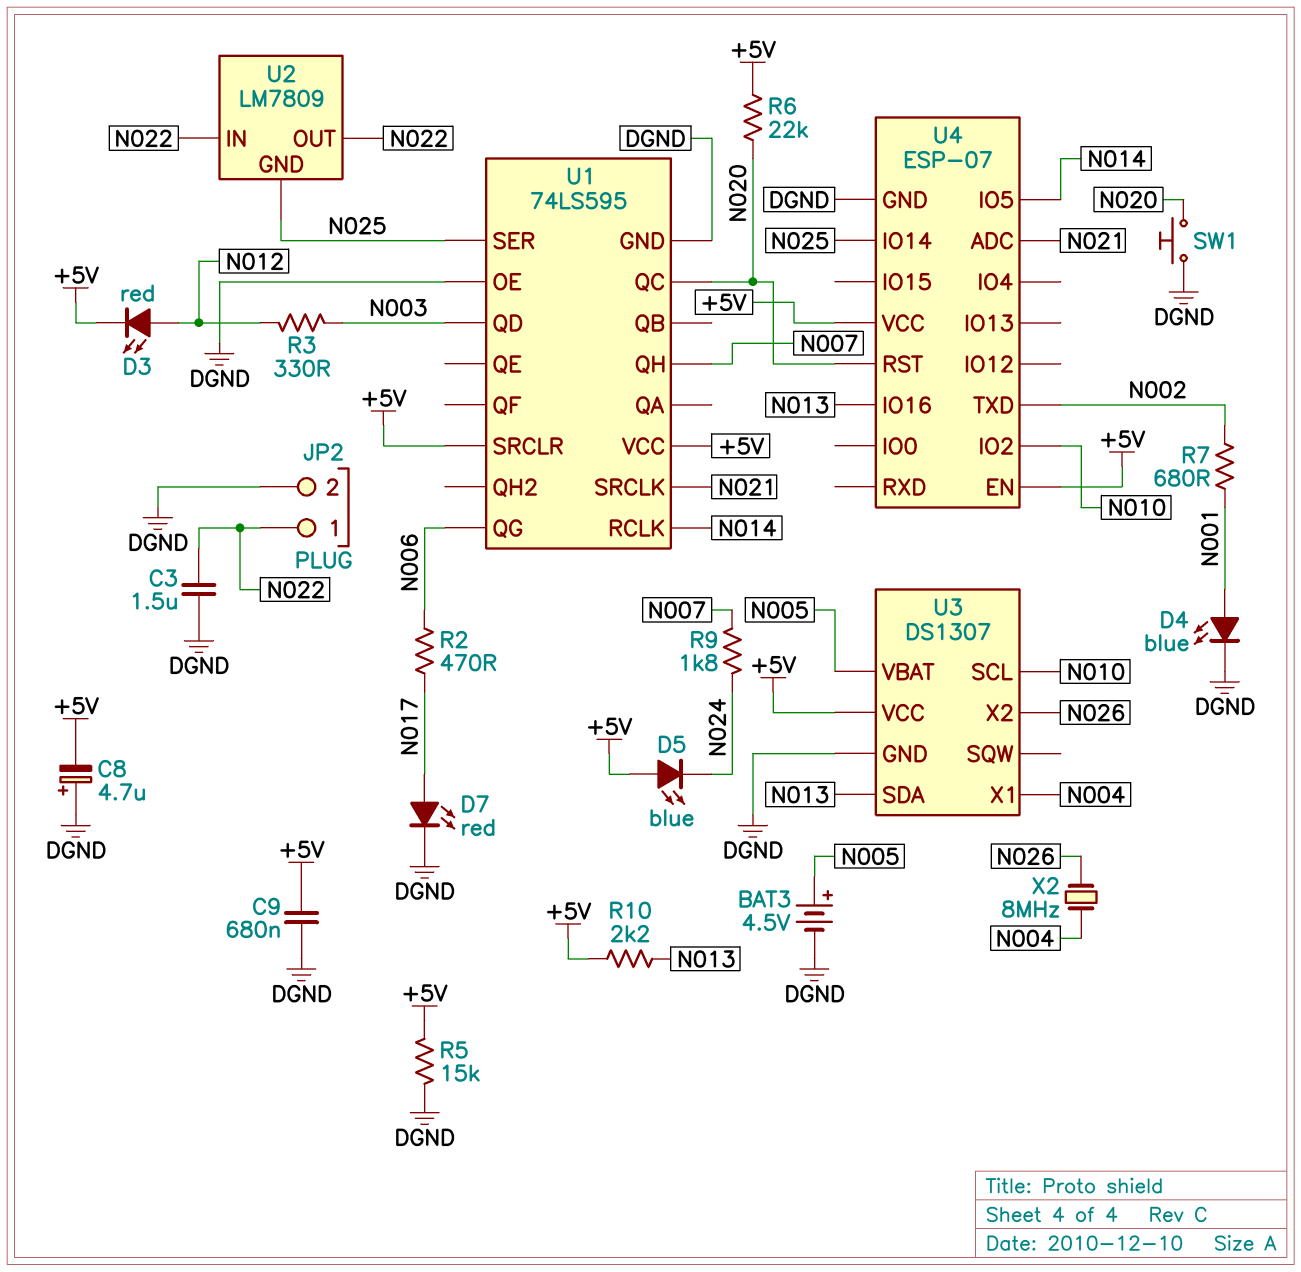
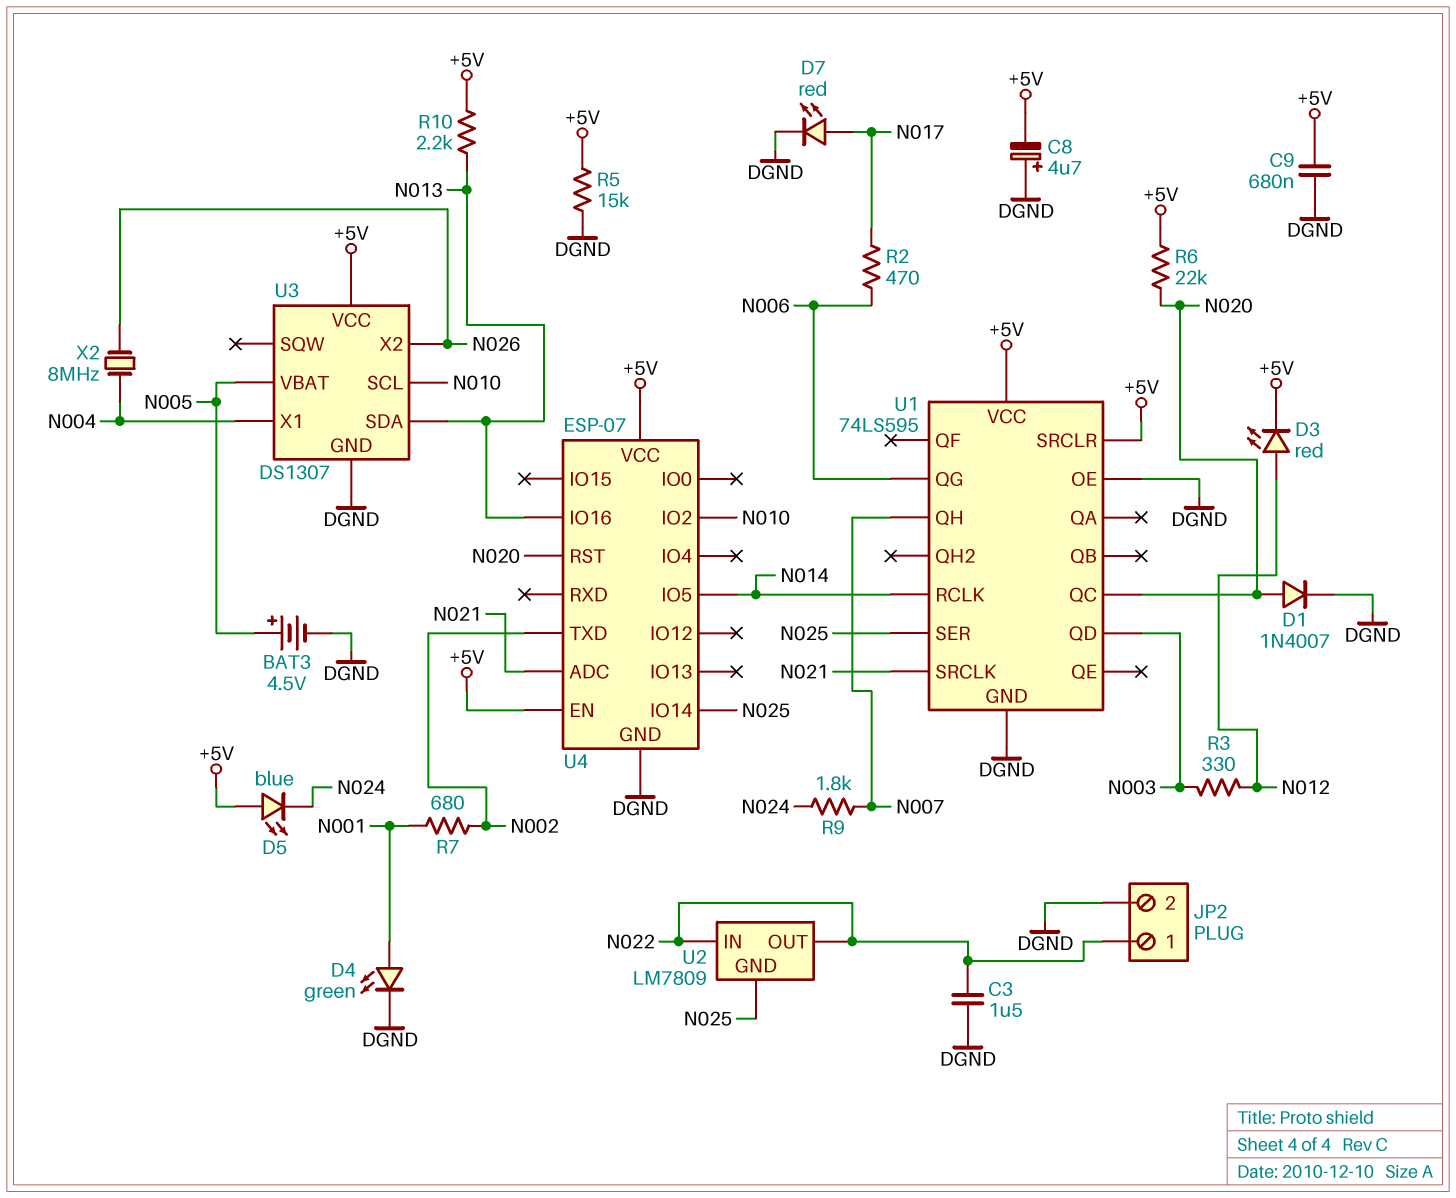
D1: none -> diode 1N4007 (A N020, K DGND)
D4: LED blue (A N001, K DGND) -> LED green (A N001, K DGND)
SW1: button (DGND, N020) -> none

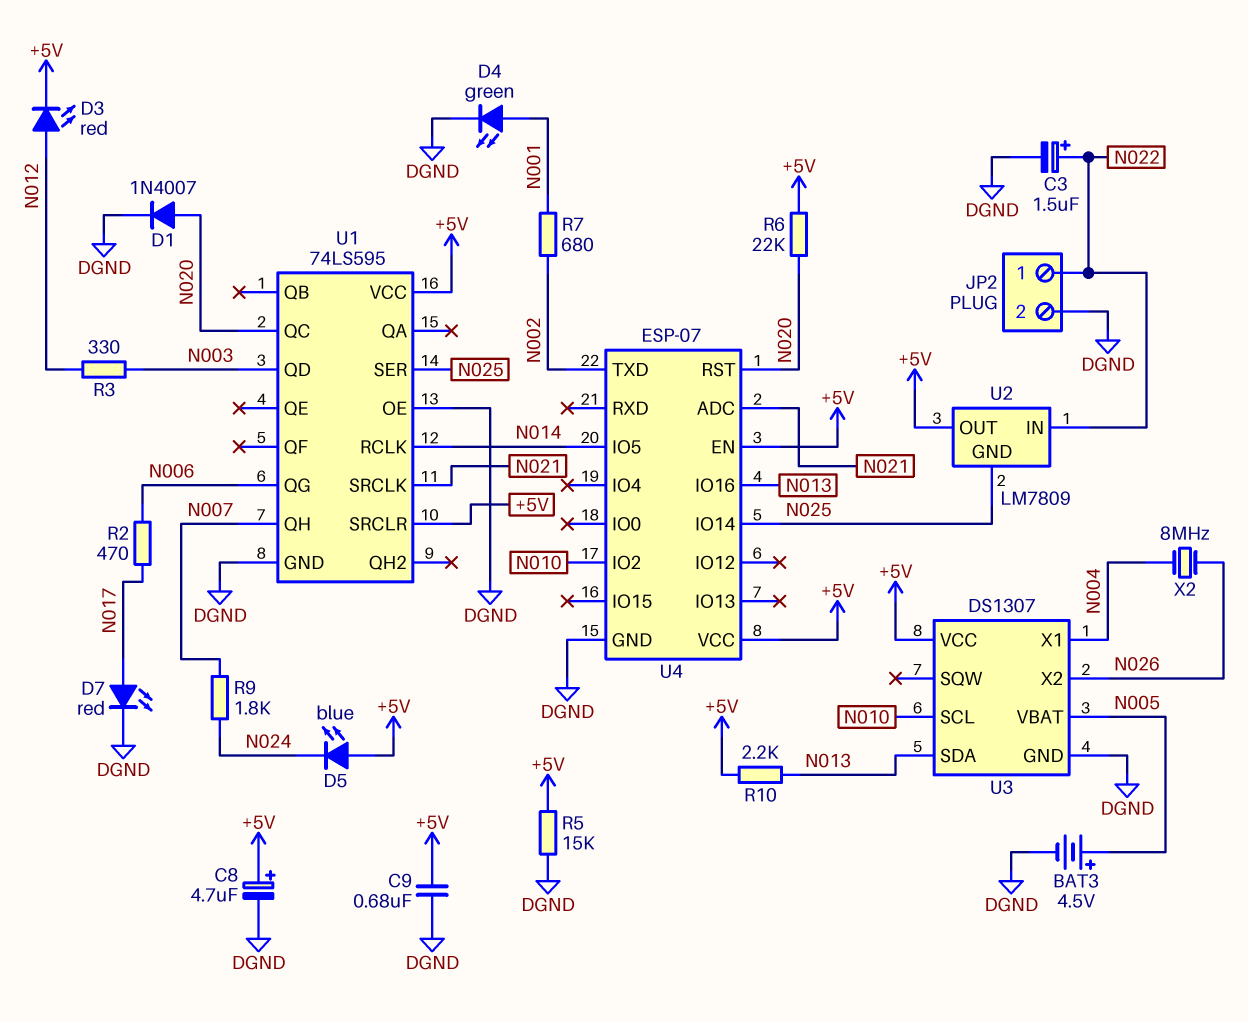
C3: 1.5uF (DGND, N022) -> 1.5uF (plus N022, minus DGND)
C8: 4.7uF (plus DGND, minus +5V) -> 4.7uF (plus +5V, minus DGND)
U2 pin OUT: N022 -> +5V

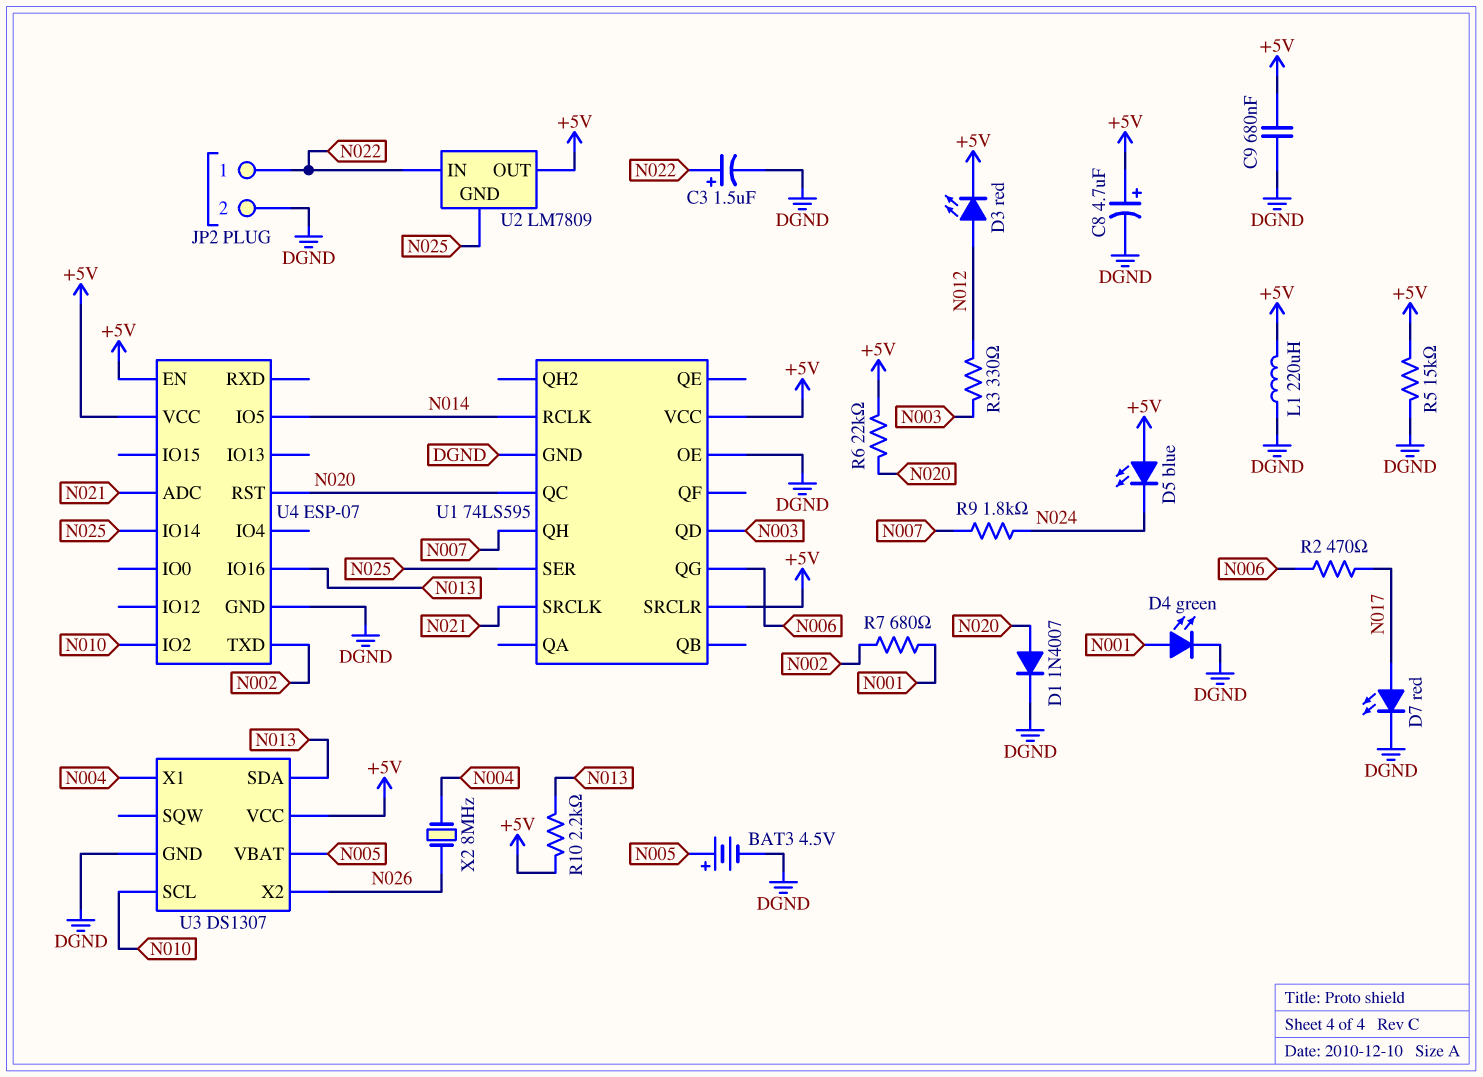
L1: none -> 220uH (+5V, DGND)

